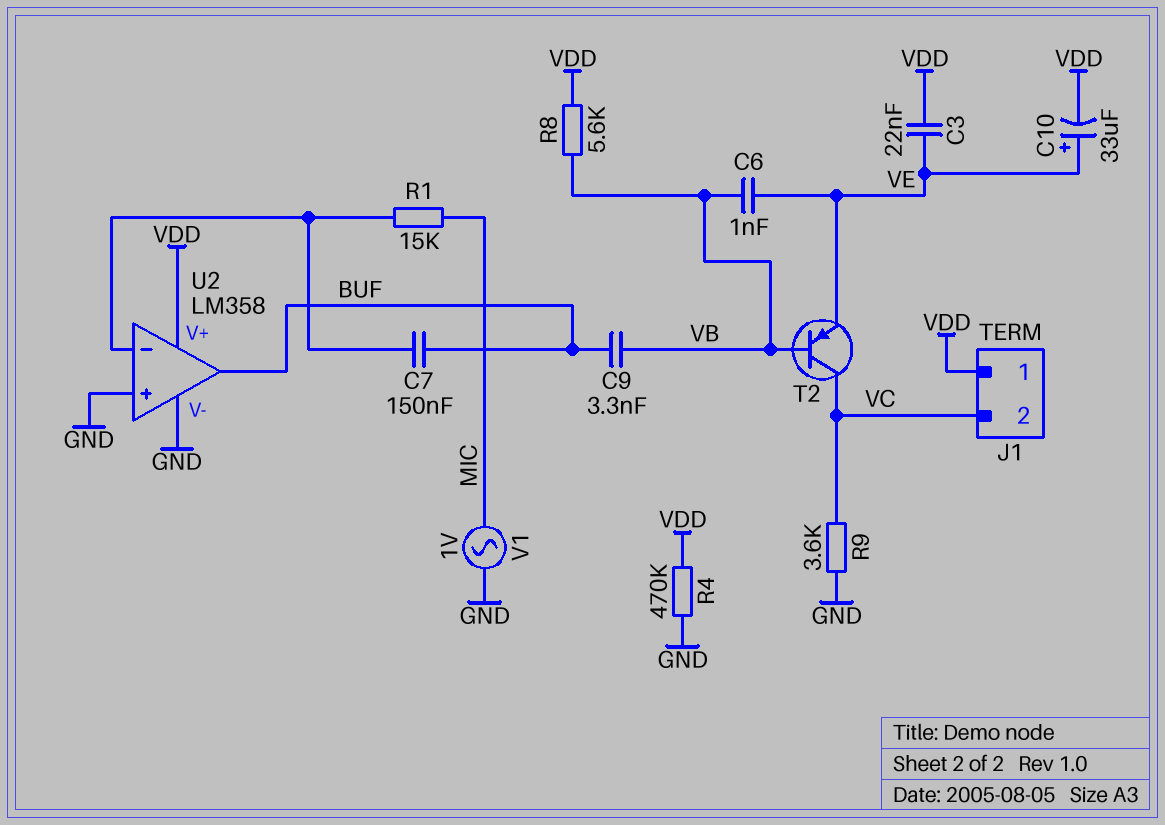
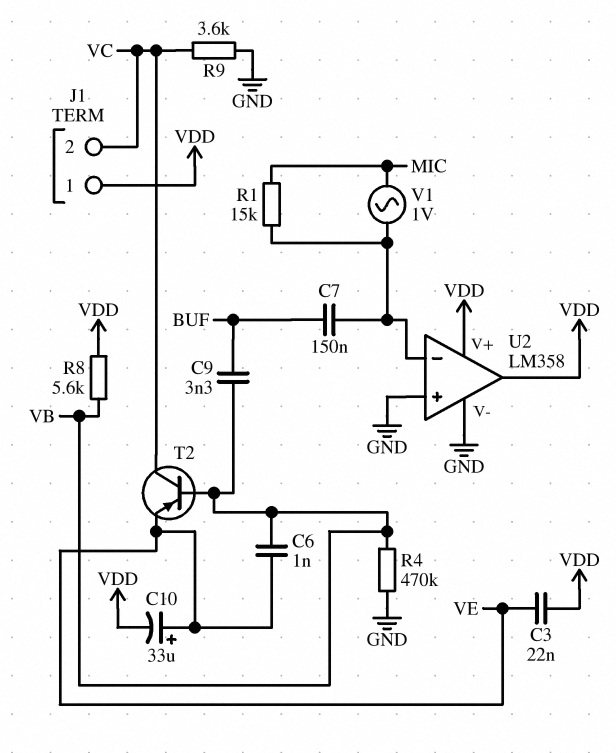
R4: 470k (GND, VDD) -> 470k (GND, VB)
U2 pin out: BUF -> VDD
V1: AC 1V (GND, MIC) -> AC 1V (MIC, U2/in-)

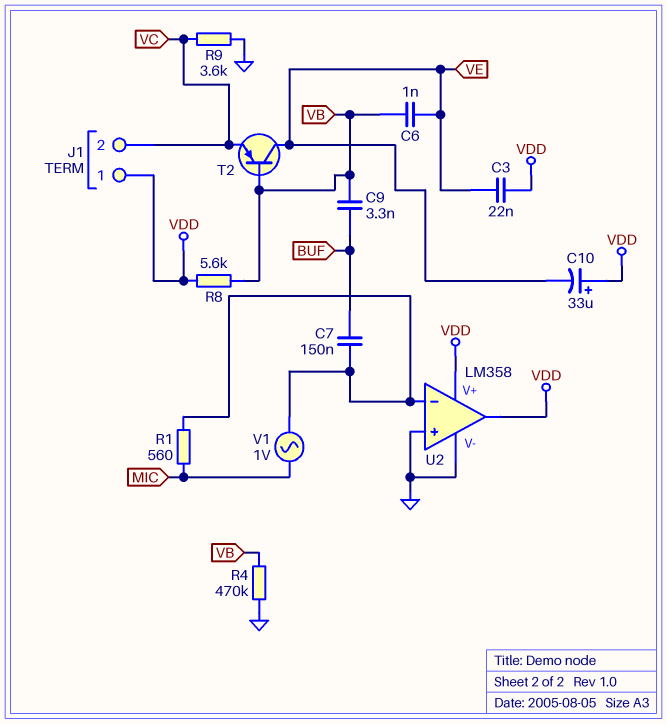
C10: 33uF (plus VE, minus VDD) -> 33uF (plus VDD, minus VE)
R1: 15k (MIC, U2/in-) -> 560 (MIC, U2/in-)
T2: PNP (B VB, C VC, E VE) -> PNP (B VB, C VE, E VC)

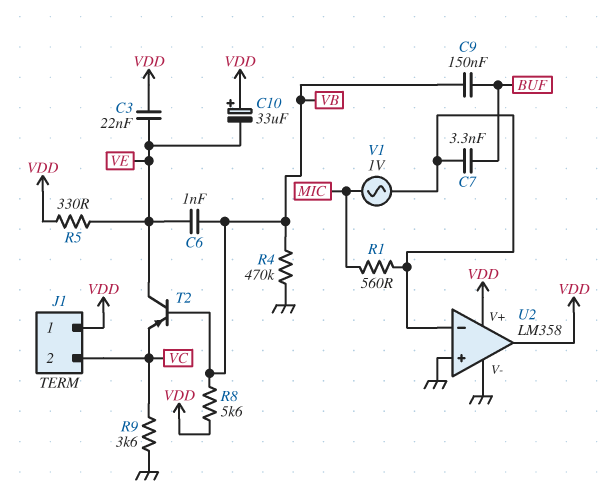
C7: 150nF (BUF, U2/in-) -> 3.3nF (BUF, U2/in-)
C9: 3.3nF (BUF, VB) -> 150nF (BUF, VB)
R5: none -> 330 (VDD, VE)

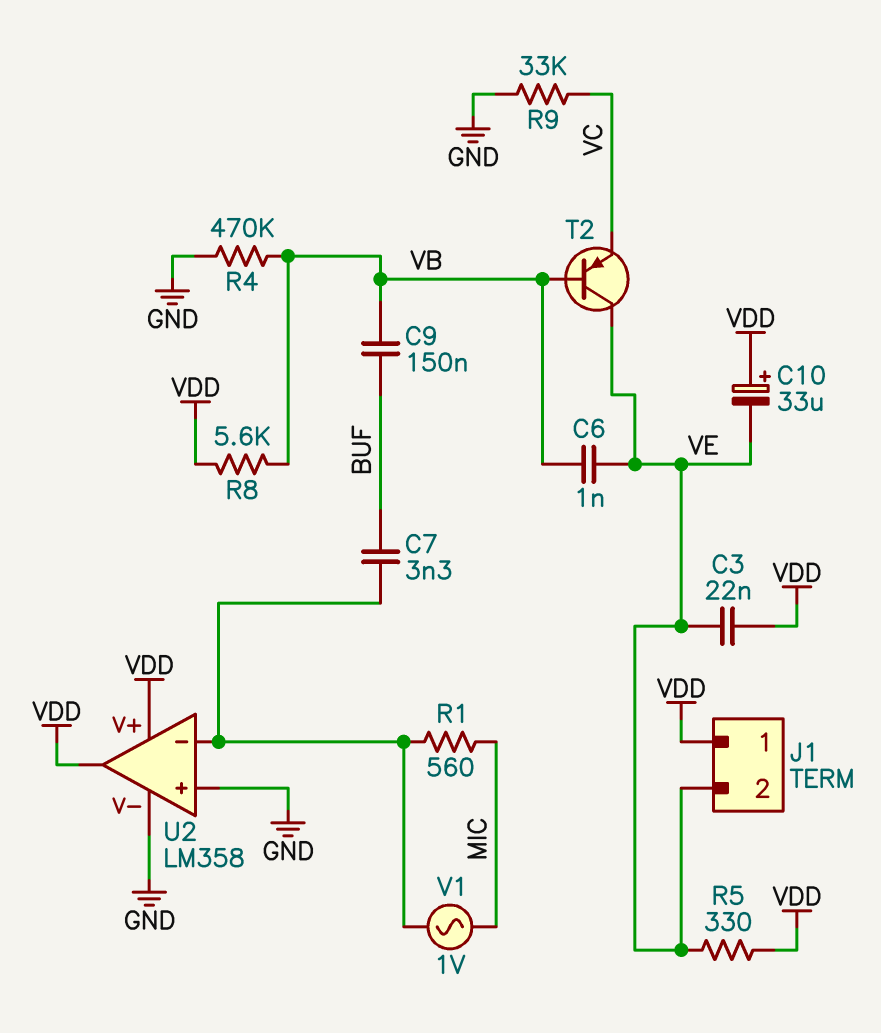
J1 pin 2: VC -> VE
R9: 3.6k (GND, VC) -> 33k (GND, VC)

